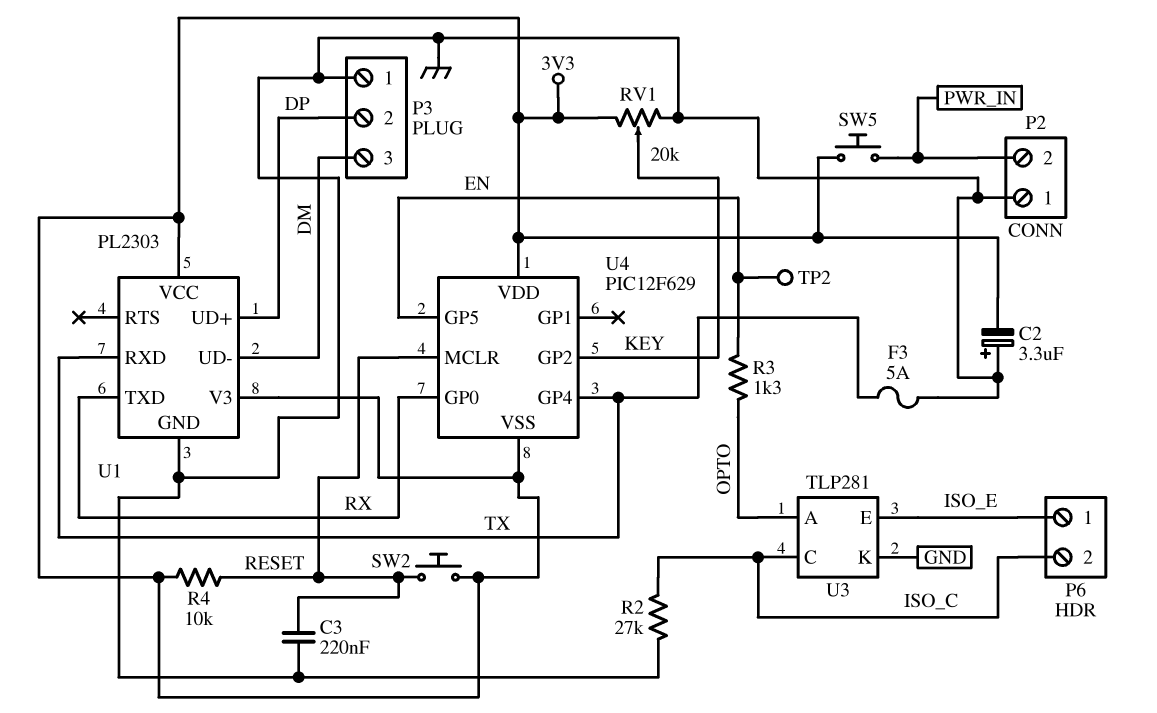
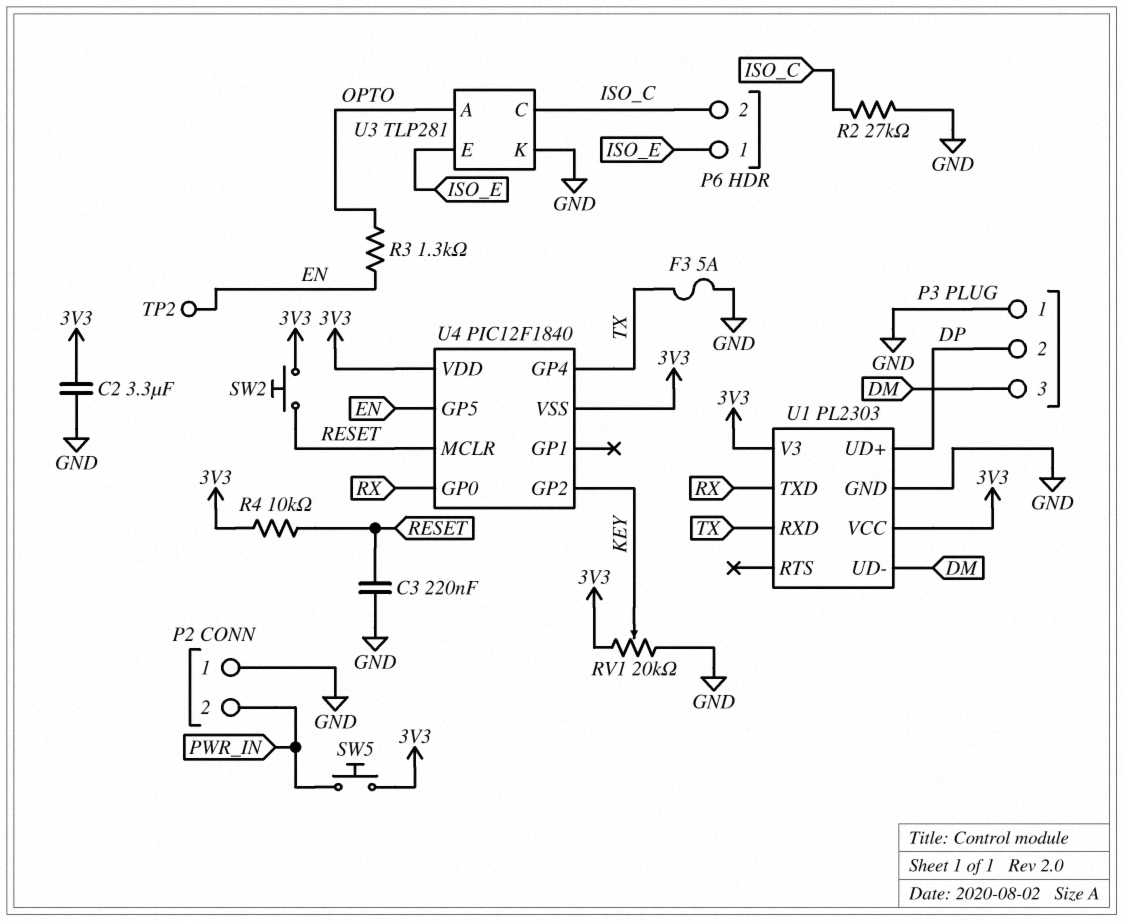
C2: 3.3uF (plus GND, minus 3V3) -> 3.3uF (3V3, GND)
U4: PIC12F629 -> PIC12F1840

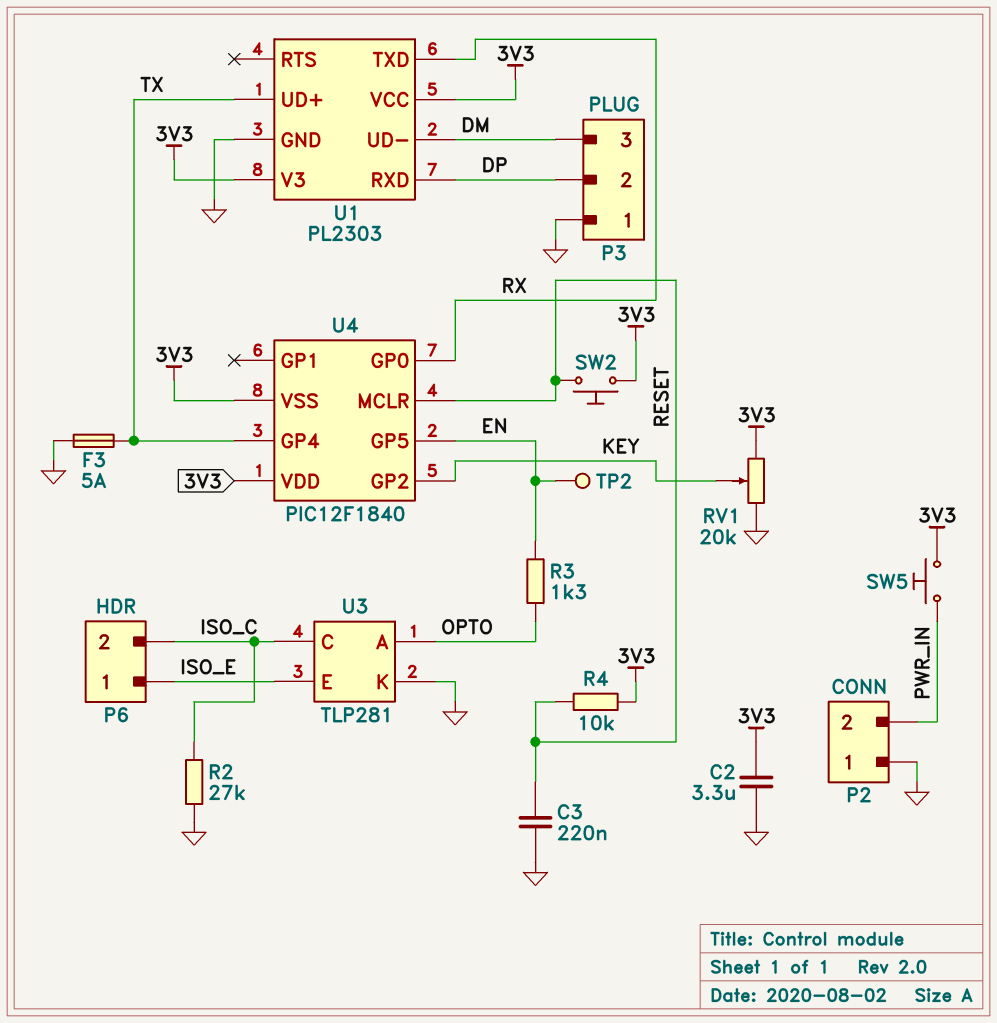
U1 pin RXD: TX -> DP
U1 pin UD+: DP -> TX

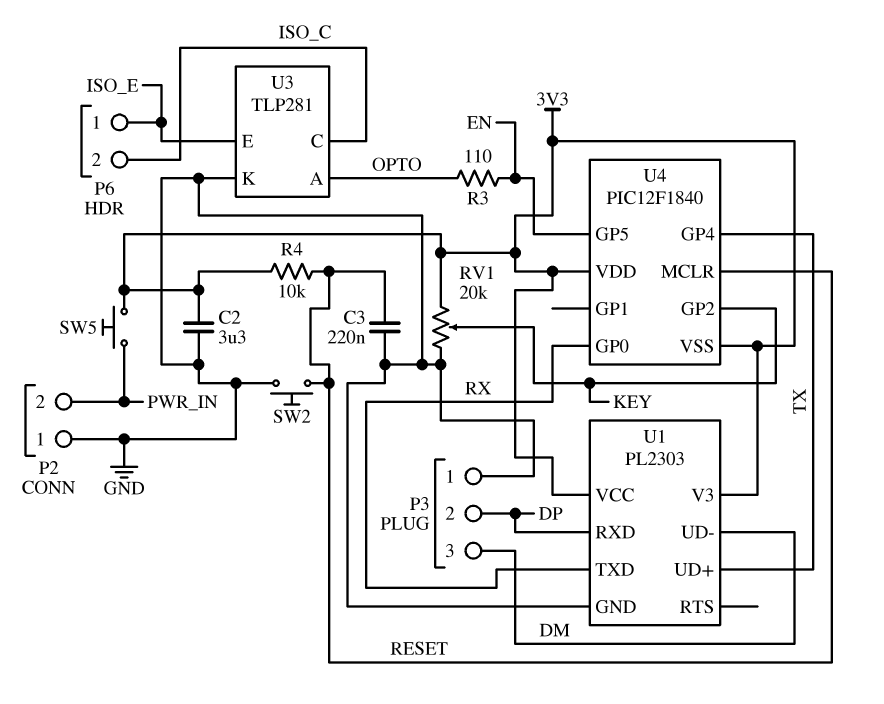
F3: 5A (GND, TX) -> none
R2: 27k (GND, ISO_C) -> none
R3: 1.3k (EN, OPTO) -> 110 (EN, OPTO)
SW2: button (3V3, RESET) -> button (GND, RESET)
TP2: test point (EN) -> none

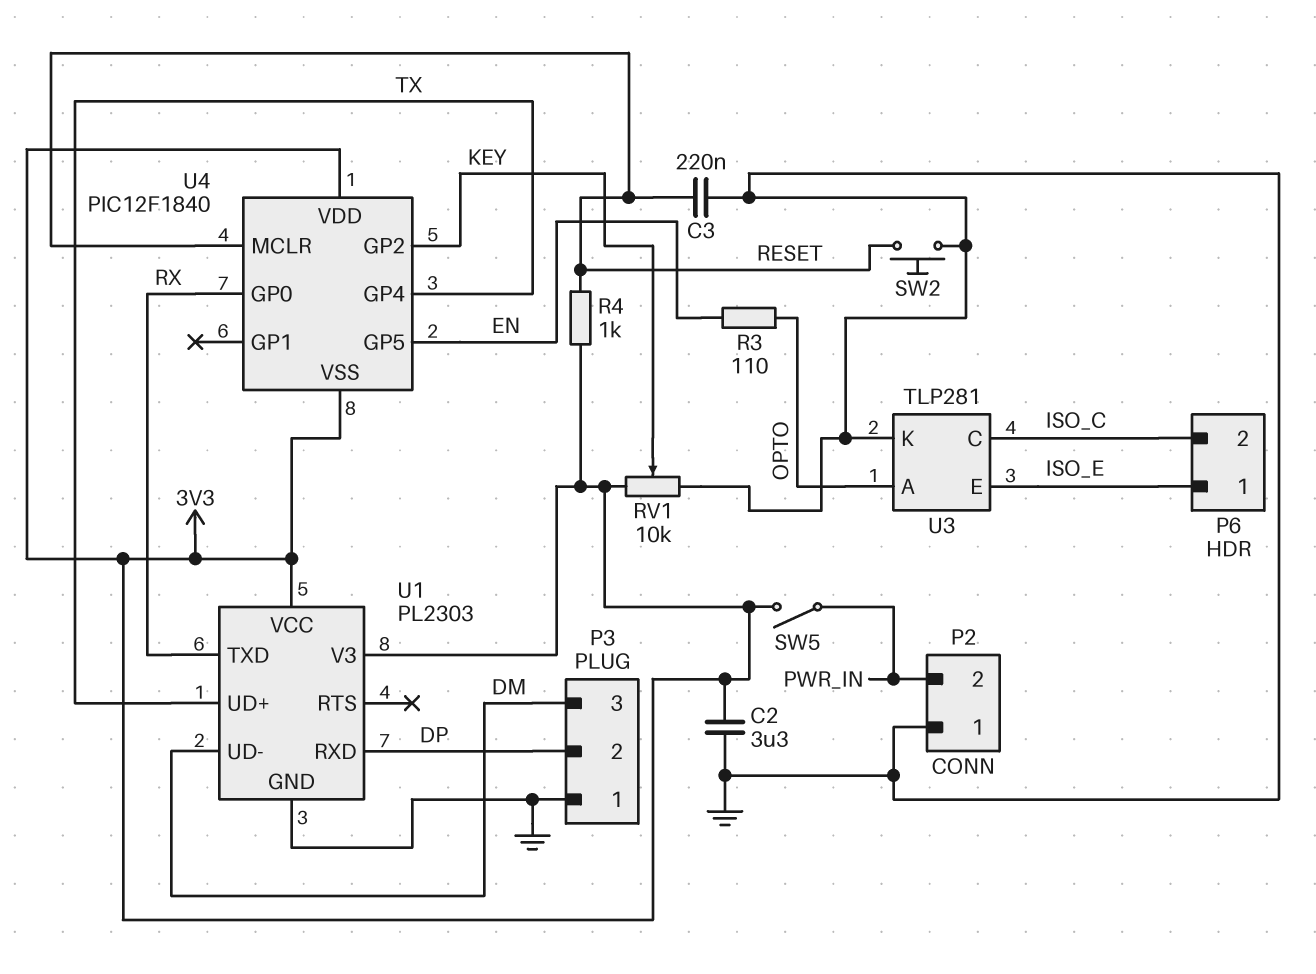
R4: 10k (3V3, RESET) -> 1k (3V3, RESET)
RV1: 20k (3V3, GND, wiper KEY) -> 10k (3V3, GND, wiper KEY)
SW5: button (3V3, PWR_IN) -> switch (3V3, PWR_IN)

